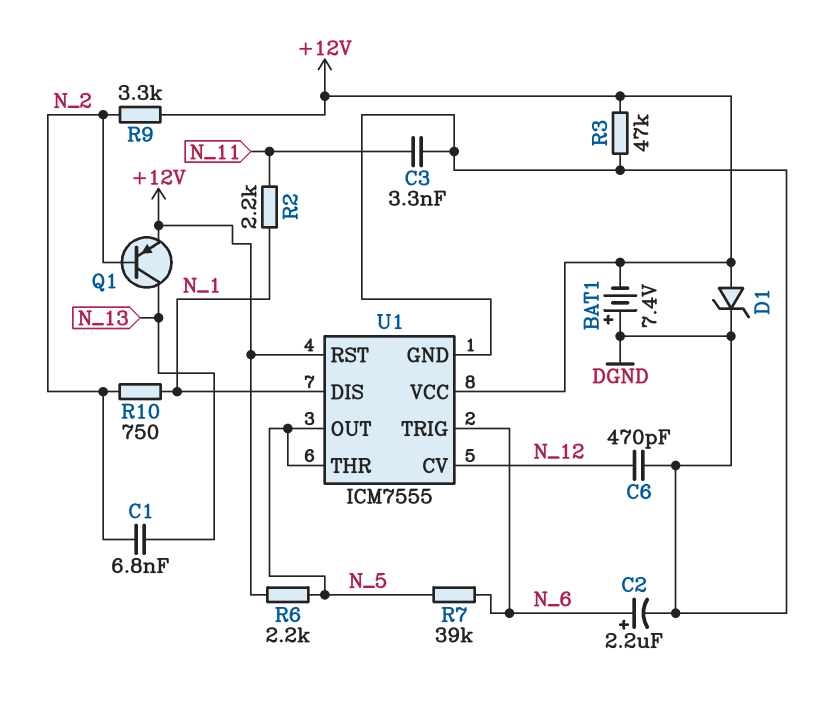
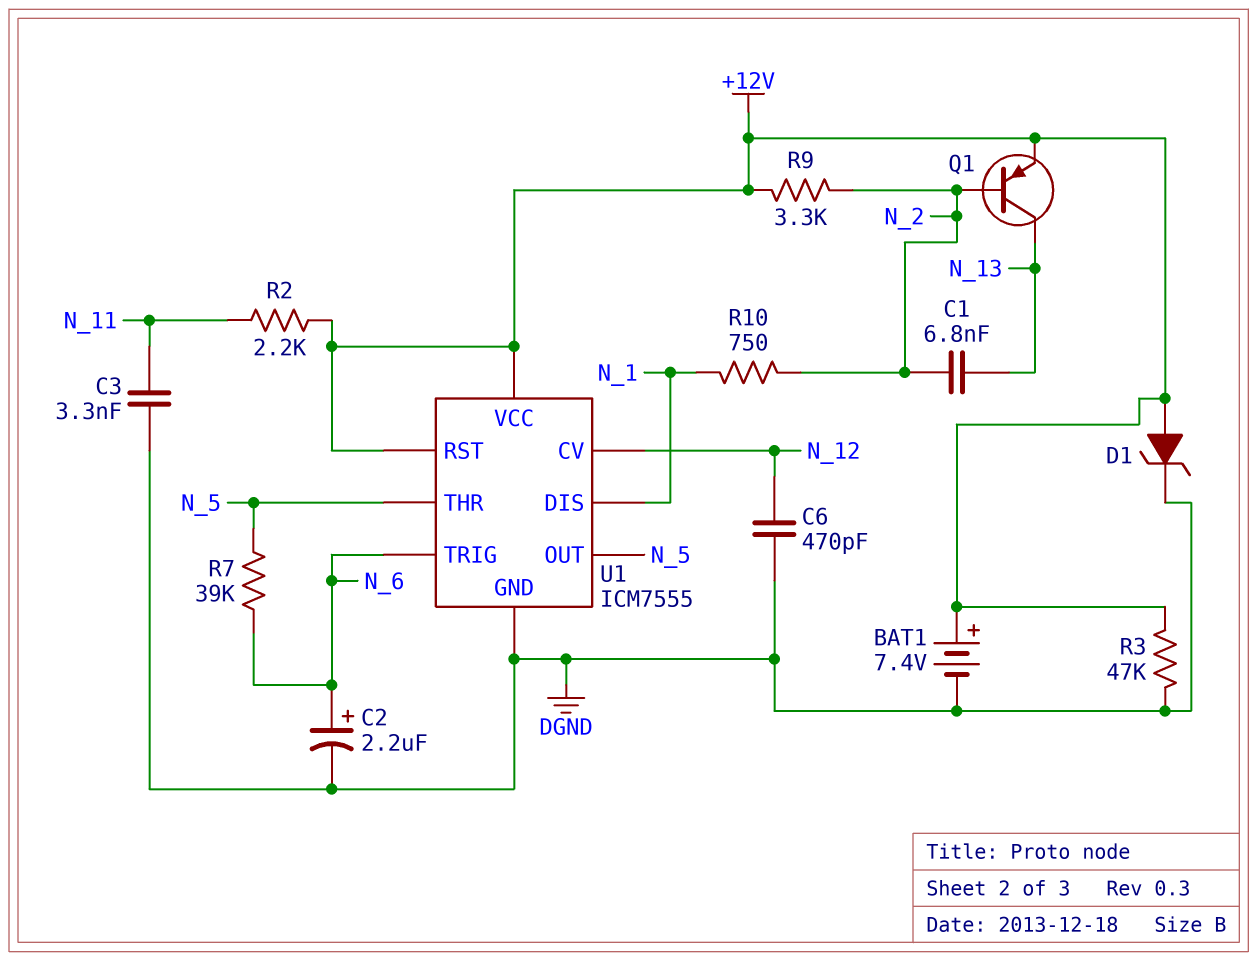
BAT1: 7.4V (plus DGND, minus +12V) -> 7.4V (plus +12V, minus DGND)
R2: 2.2k (N_1, N_11) -> 2.2k (+12V, N_11)
R6: 2.2k (+12V, N_5) -> none

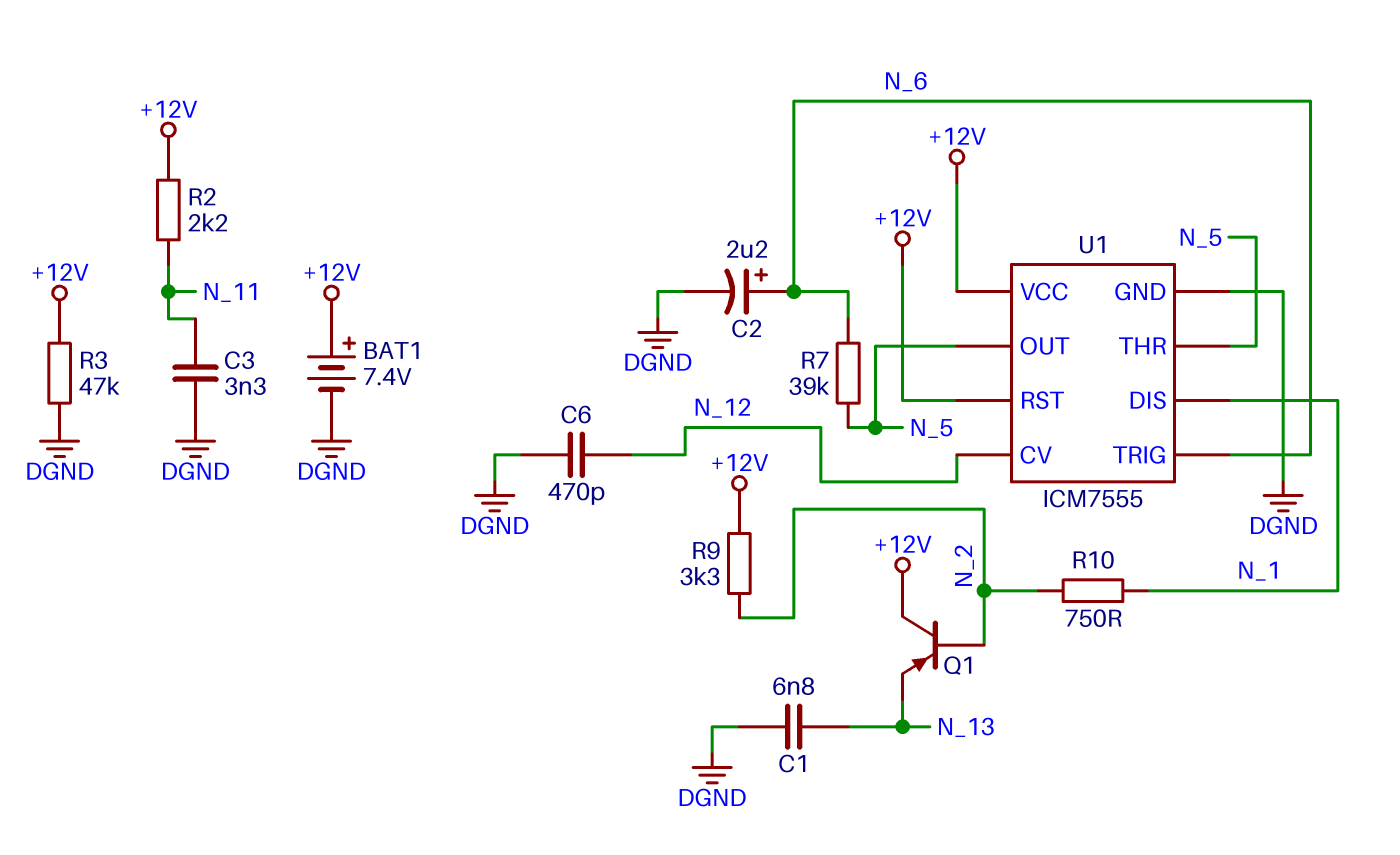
C1: 6.8nF (N_2, N_13) -> 6.8nF (DGND, N_13)
D1: zener (A +12V, K DGND) -> none
Q1: PNP (B N_2, C N_13, E +12V) -> PNP (B N_2, C +12V, E N_13)

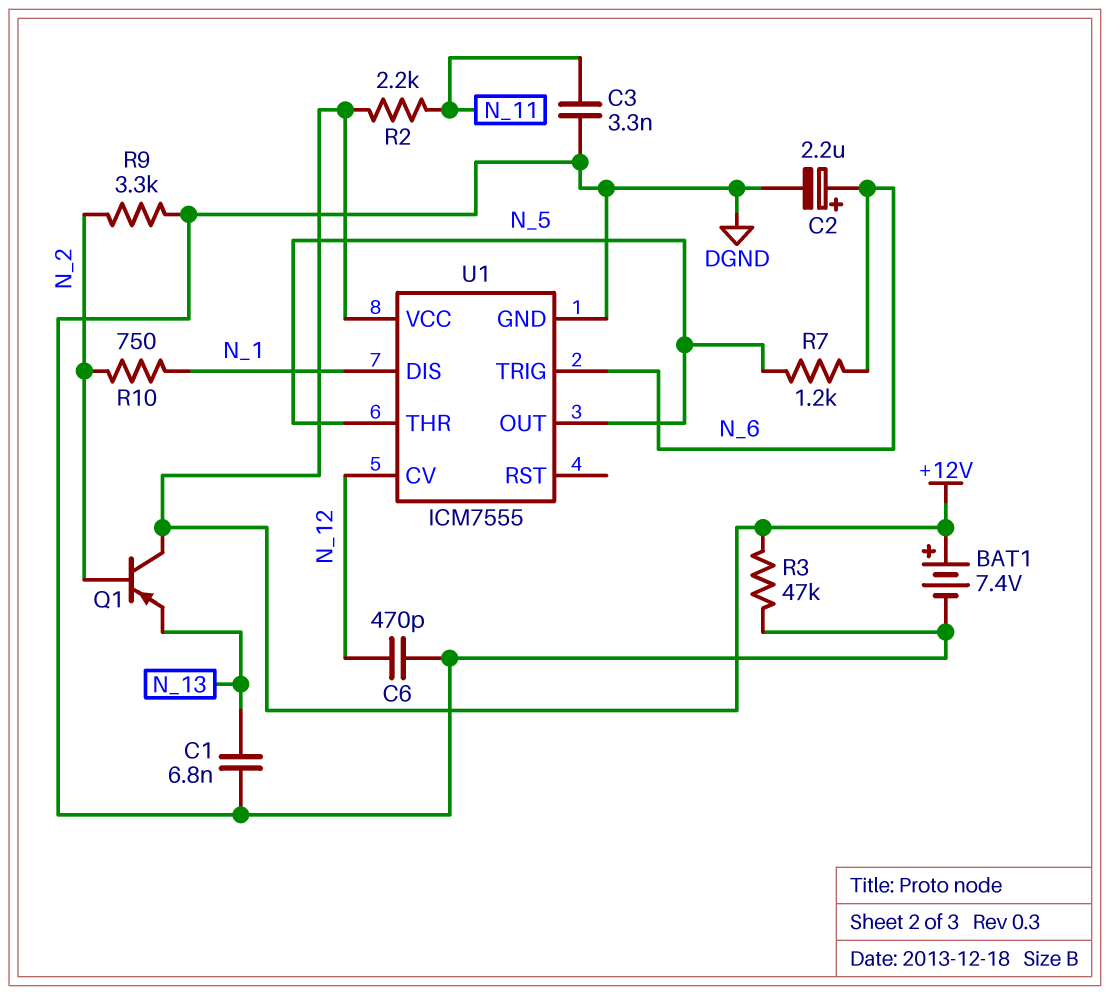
R7: 39k (N_5, N_6) -> 1.2k (N_5, N_6)
R9: 3.3k (+12V, N_2) -> 3.3k (DGND, N_2)
U1 pin RST: +12V -> none

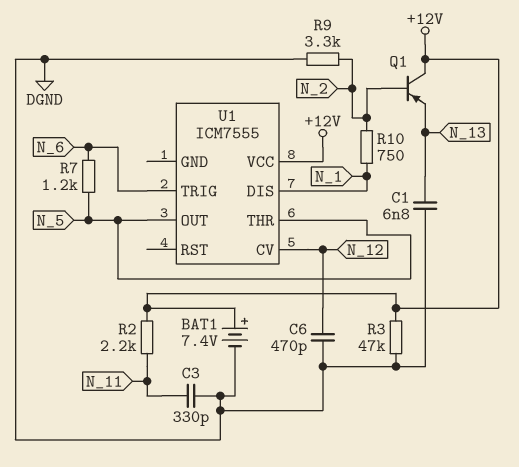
C2: 2.2uF (plus N_6, minus DGND) -> none
C3: 3.3nF (DGND, N_11) -> 330pF (DGND, N_11)
U1 pin GND: DGND -> none

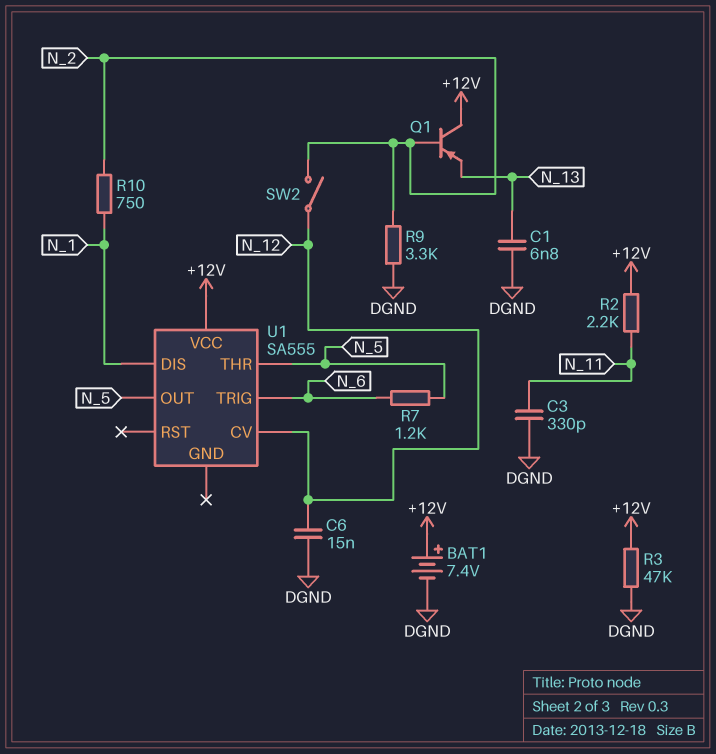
C6: 470pF (DGND, N_12) -> 15nF (DGND, N_12)
SW2: none -> switch (N_2, N_12)
U1: ICM7555 -> SA555

